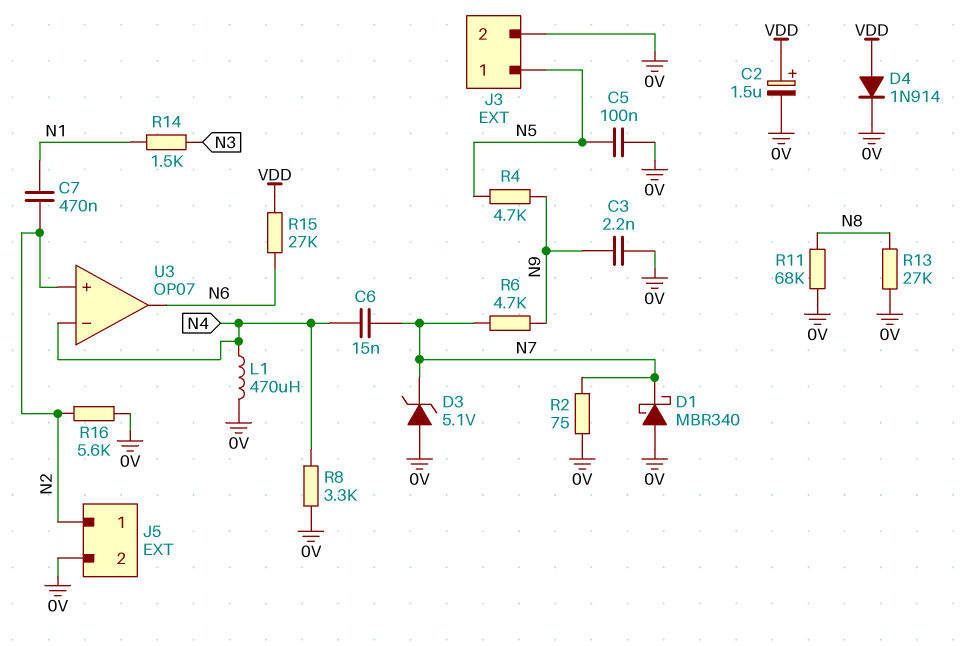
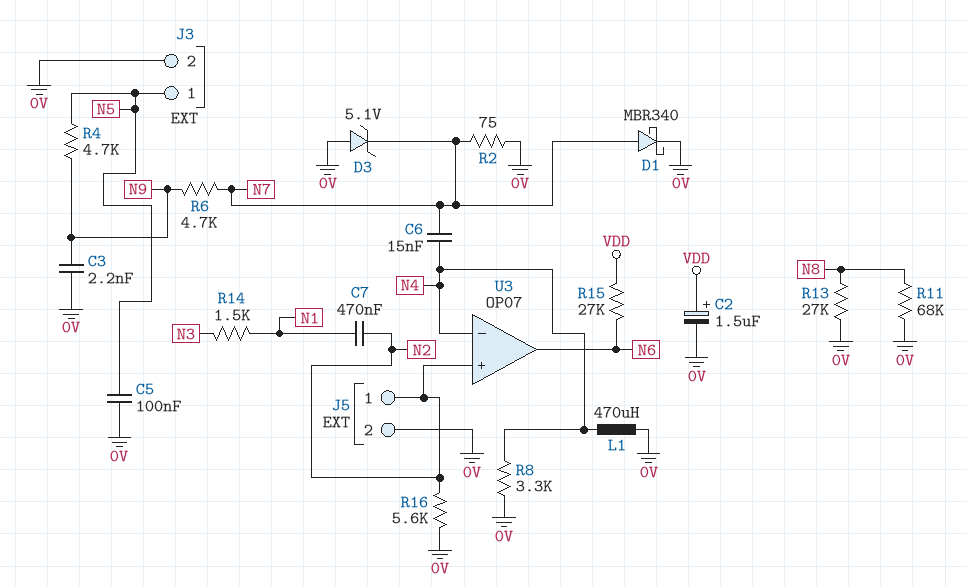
D1: schottky MBR340 (A 0V, K N7) -> schottky MBR340 (A N7, K 0V)
D4: diode 1N914 (A VDD, K 0V) -> none

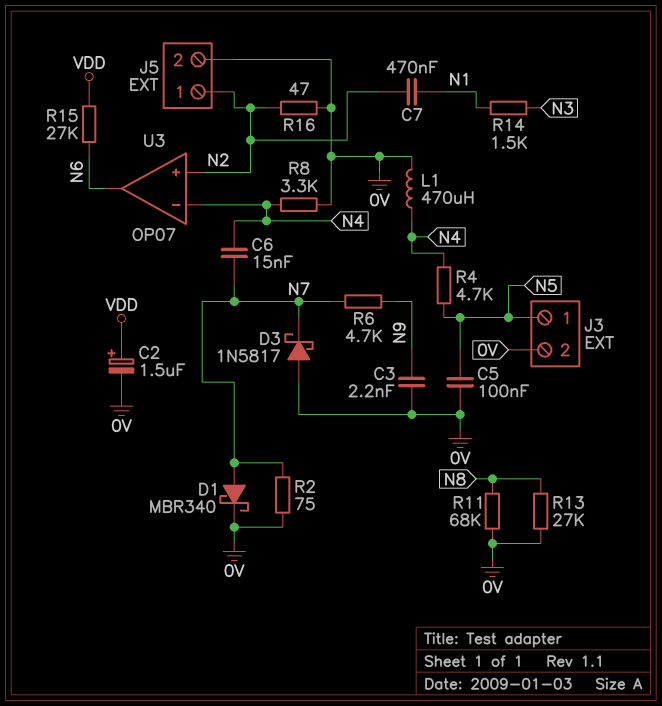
D3: zener 5.1V (A 0V, K N7) -> schottky 1N5817 (A 0V, K N7)
R4: 4.7k (N5, N9) -> 4.7k (N4, N5)
R16: 5.6k (0V, N2) -> 47 (0V, N2)

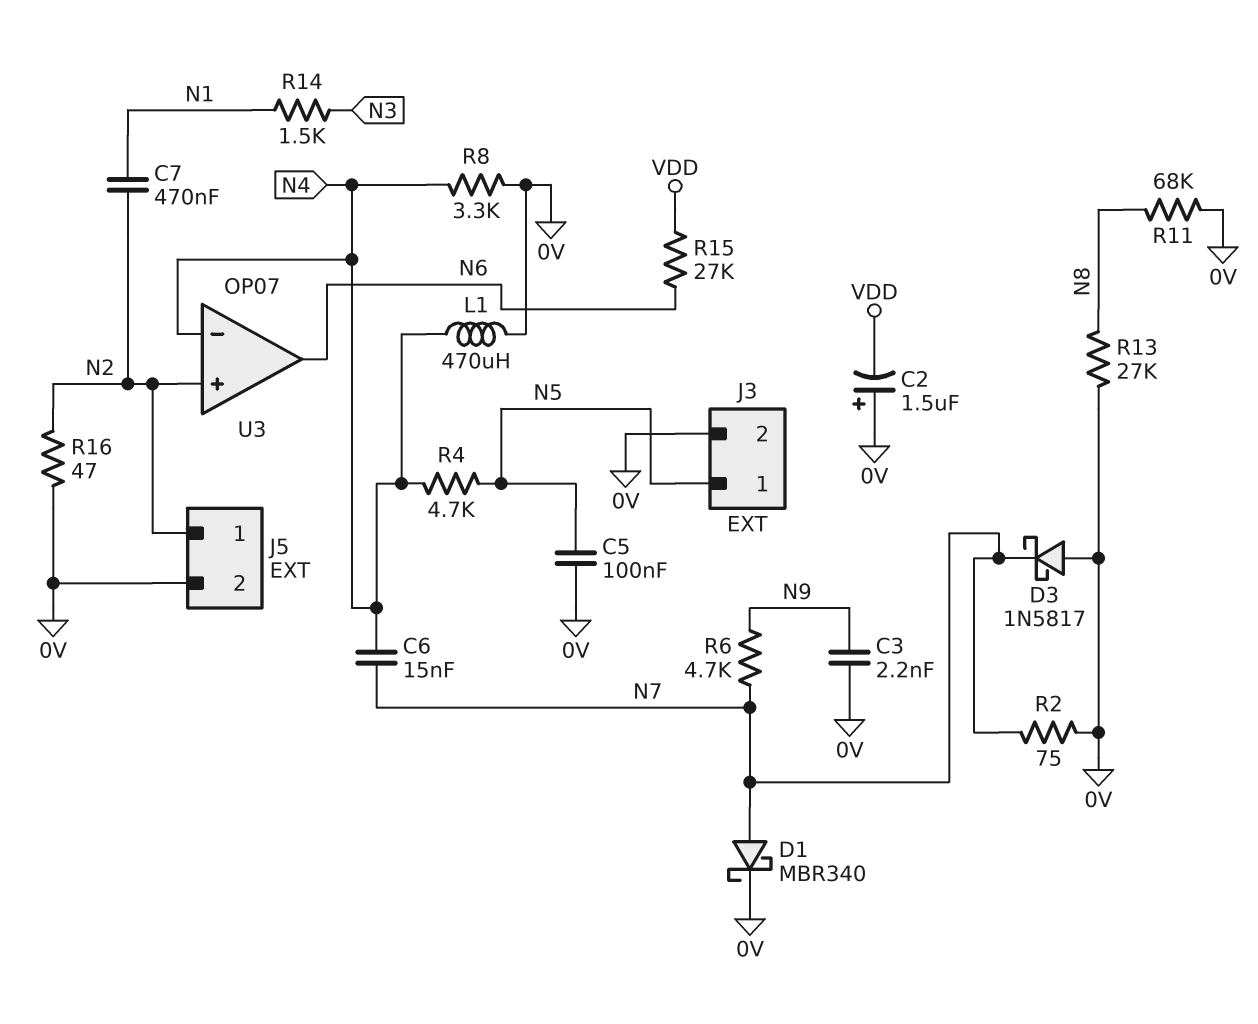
C2: 1.5uF (plus VDD, minus 0V) -> 1.5uF (plus 0V, minus VDD)

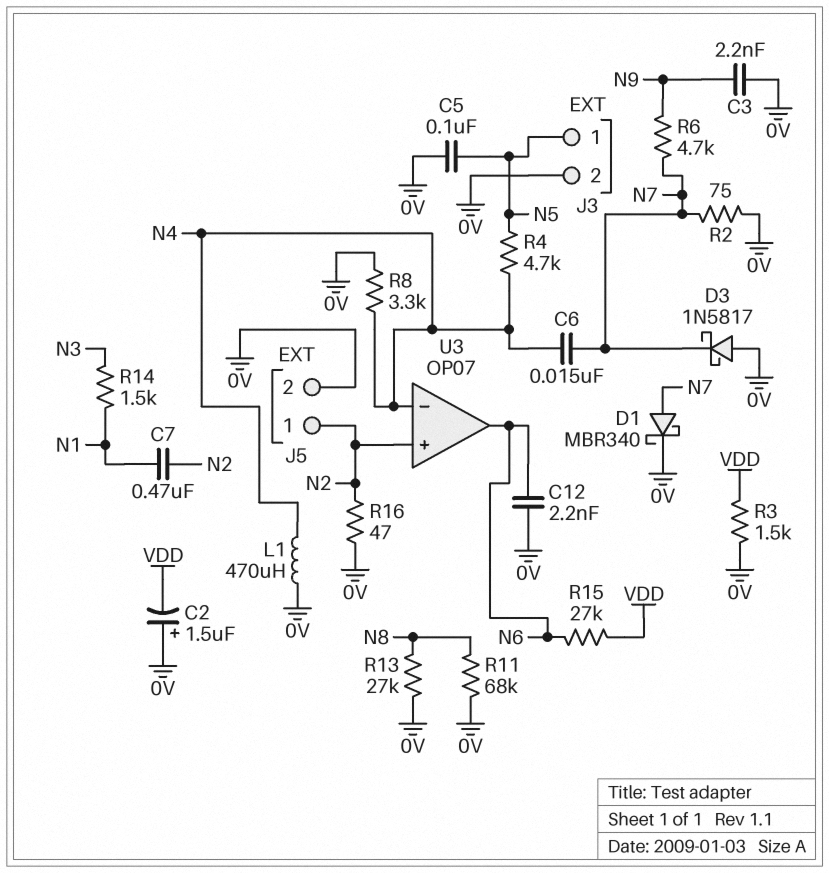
C12: none -> 2.2nF (0V, N6)
R3: none -> 1.5k (0V, VDD)

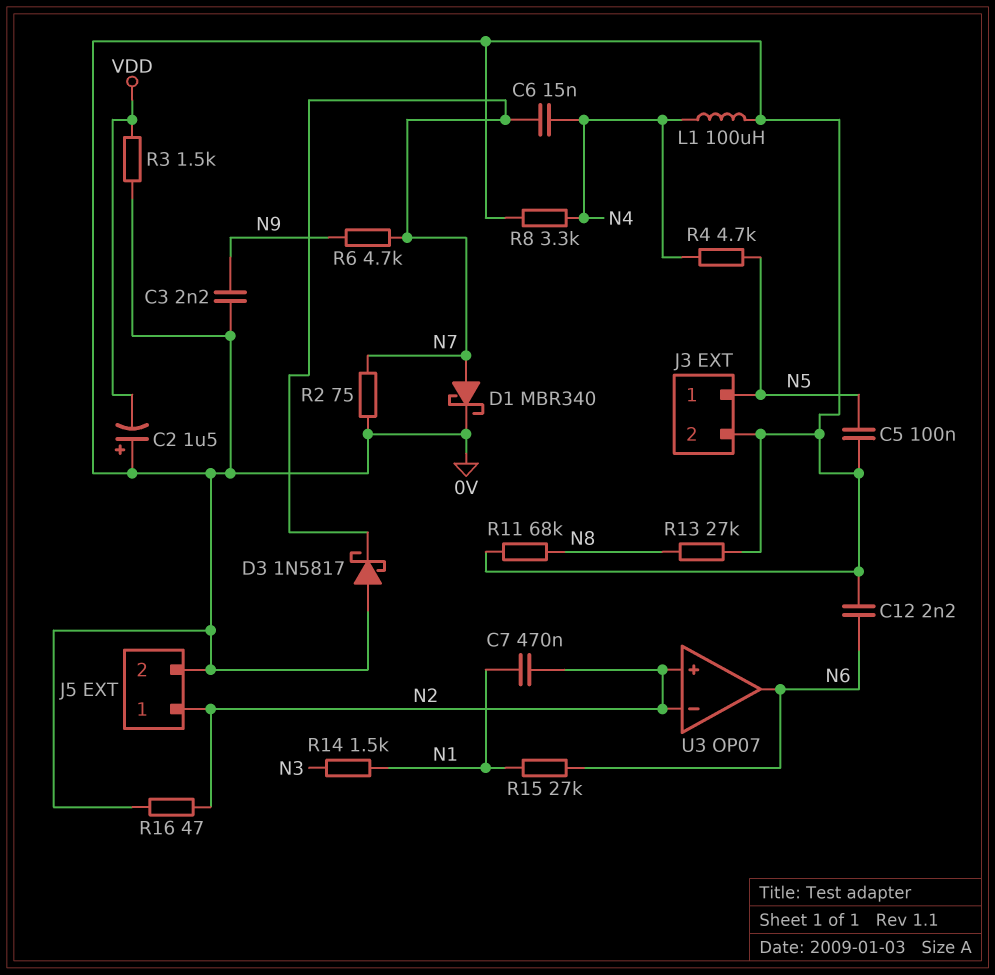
L1: 470uH (0V, N4) -> 100uH (0V, N4)
R15: 27k (N6, VDD) -> 27k (N1, N6)
U3 pin in-: N4 -> N2

